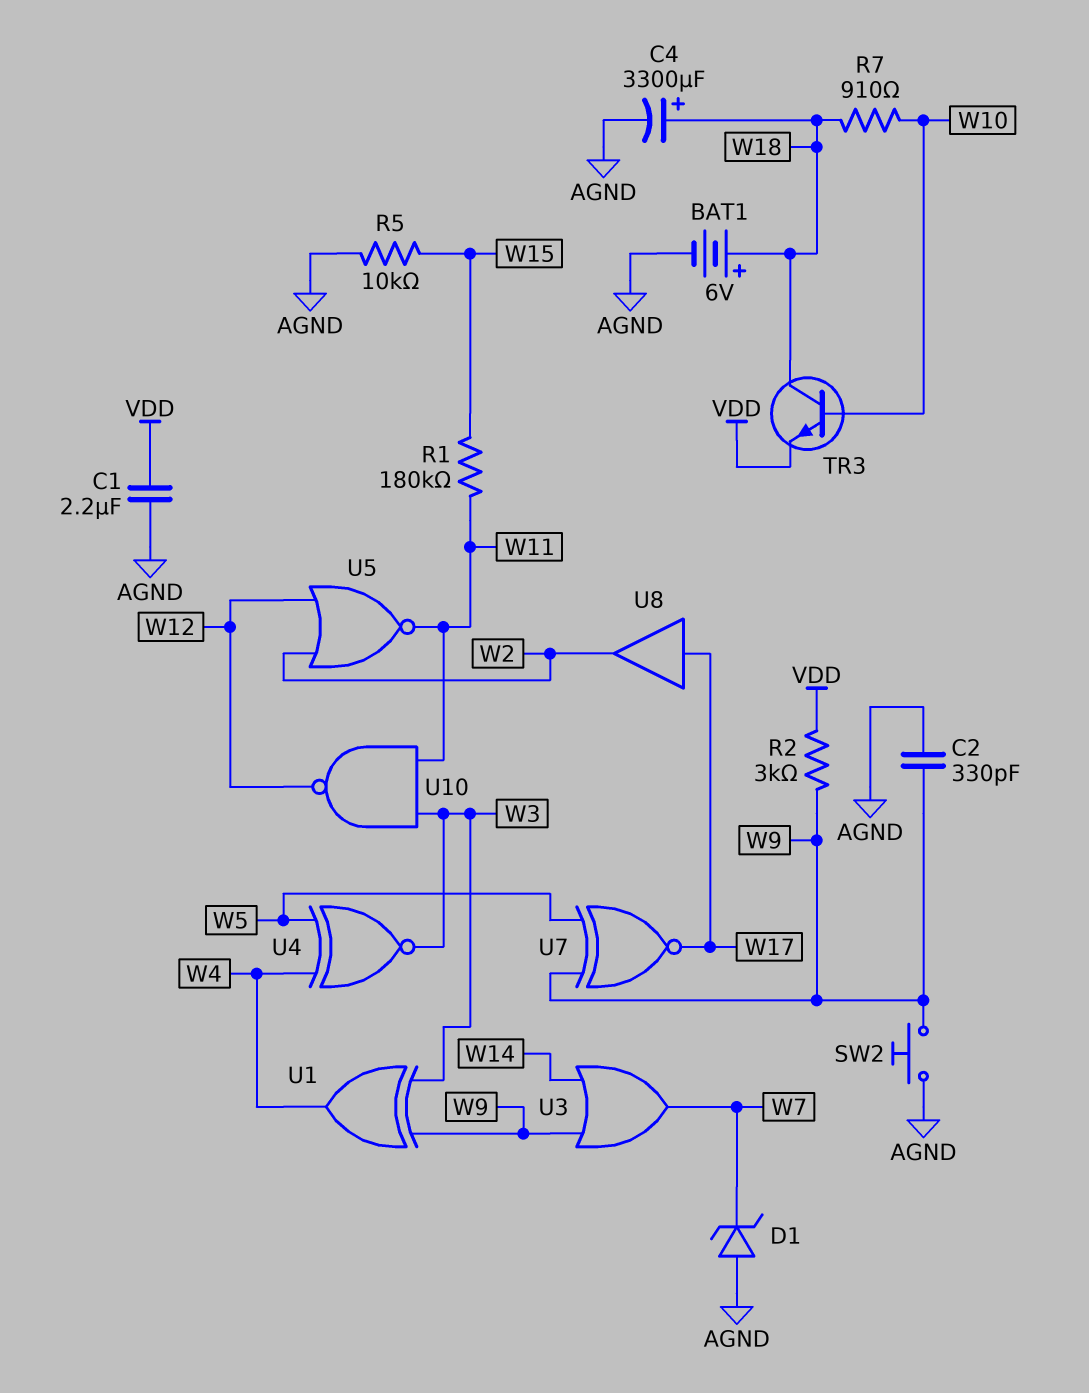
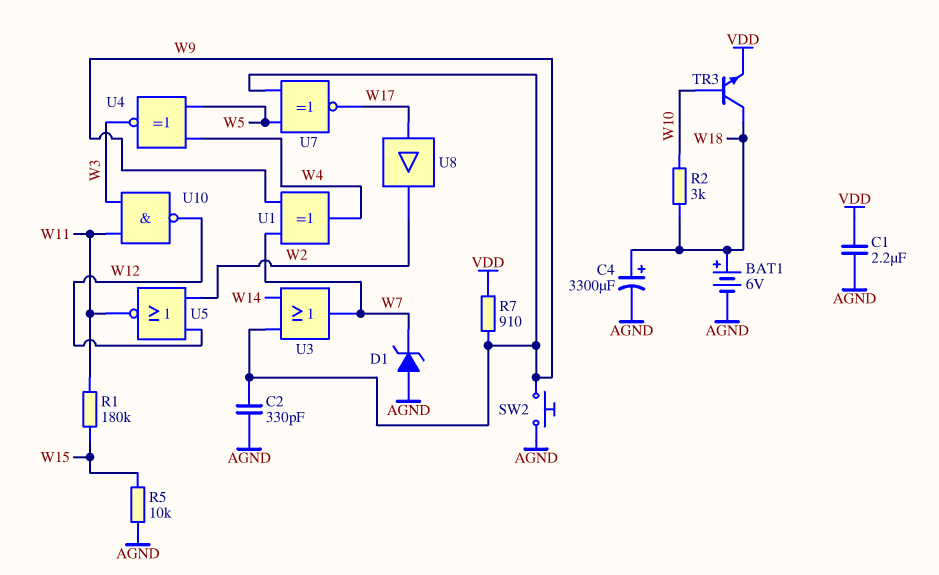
R2: 3k (VDD, W9) -> 3k (W10, W18)
R7: 910 (W10, W18) -> 910 (VDD, W9)
U1: XOR (in W3, in W9, out W4) -> XOR (in W7, in W9, out W4)

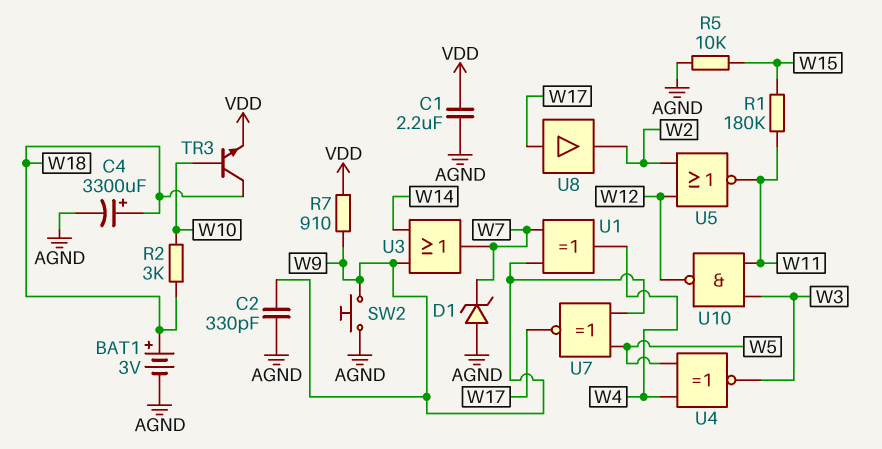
BAT1: 6V (plus W18, minus AGND) -> 3V (plus W18, minus AGND)

